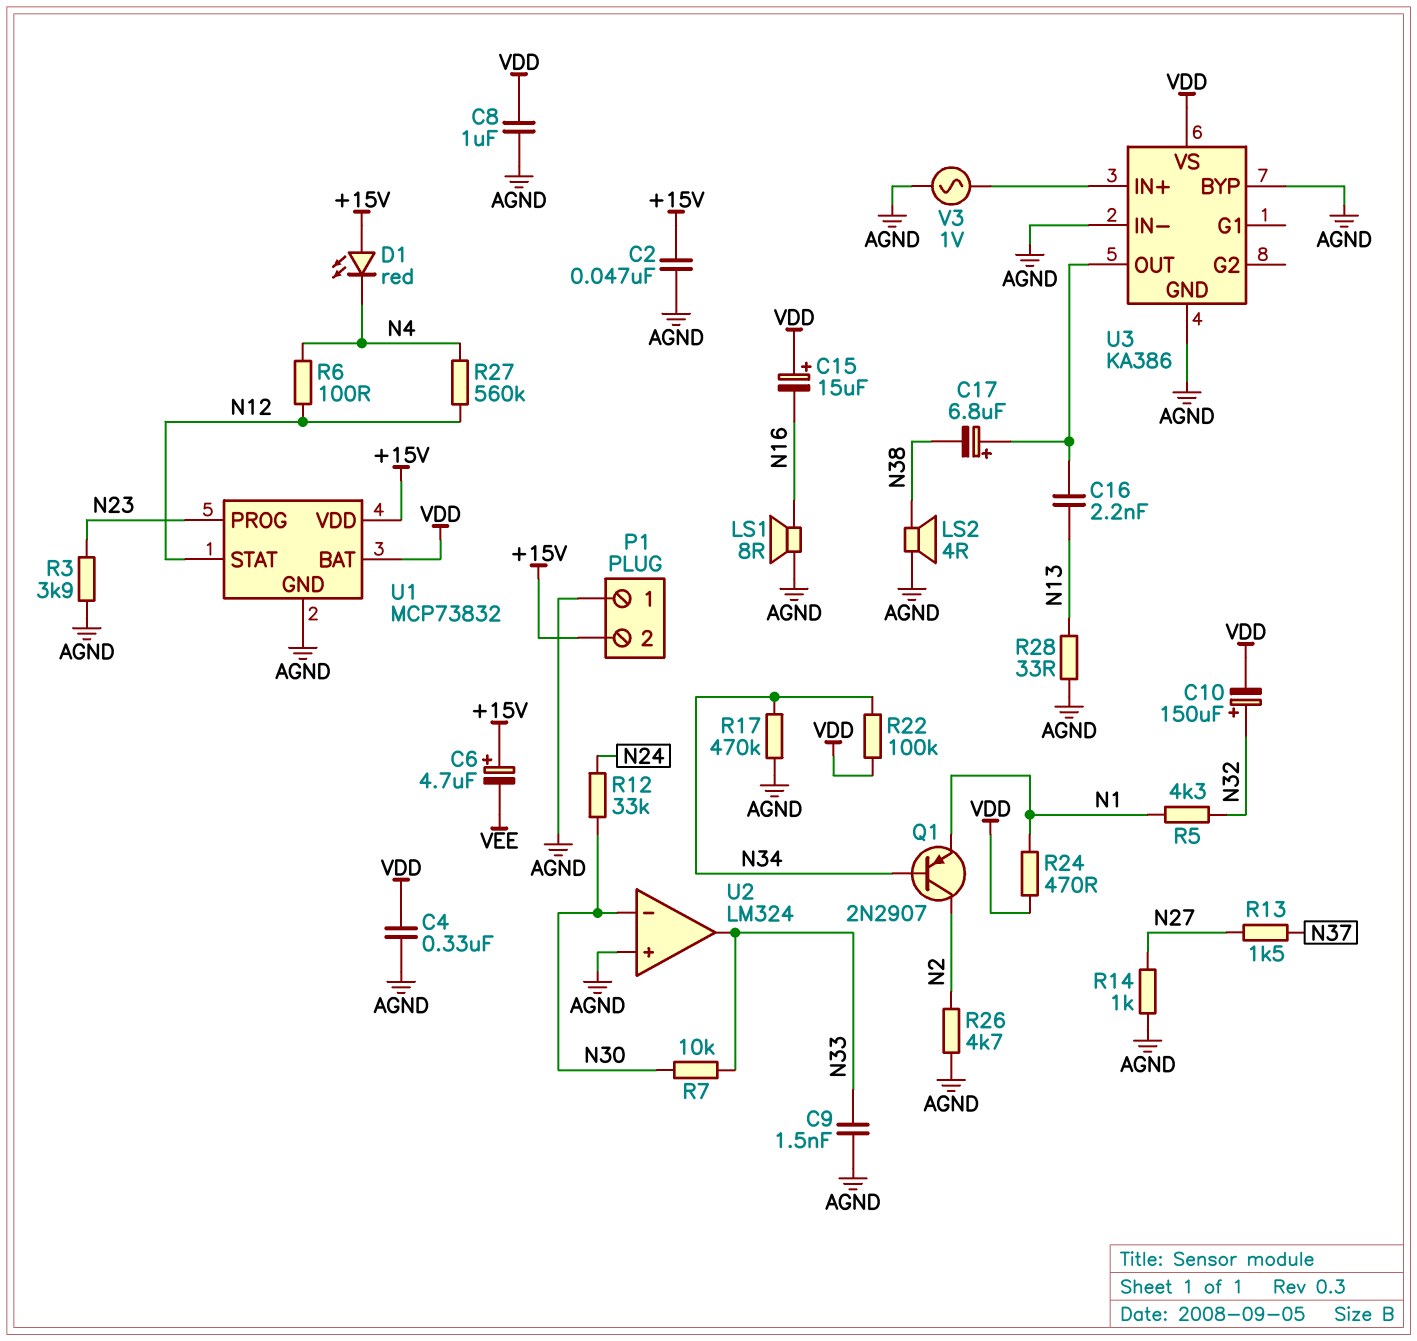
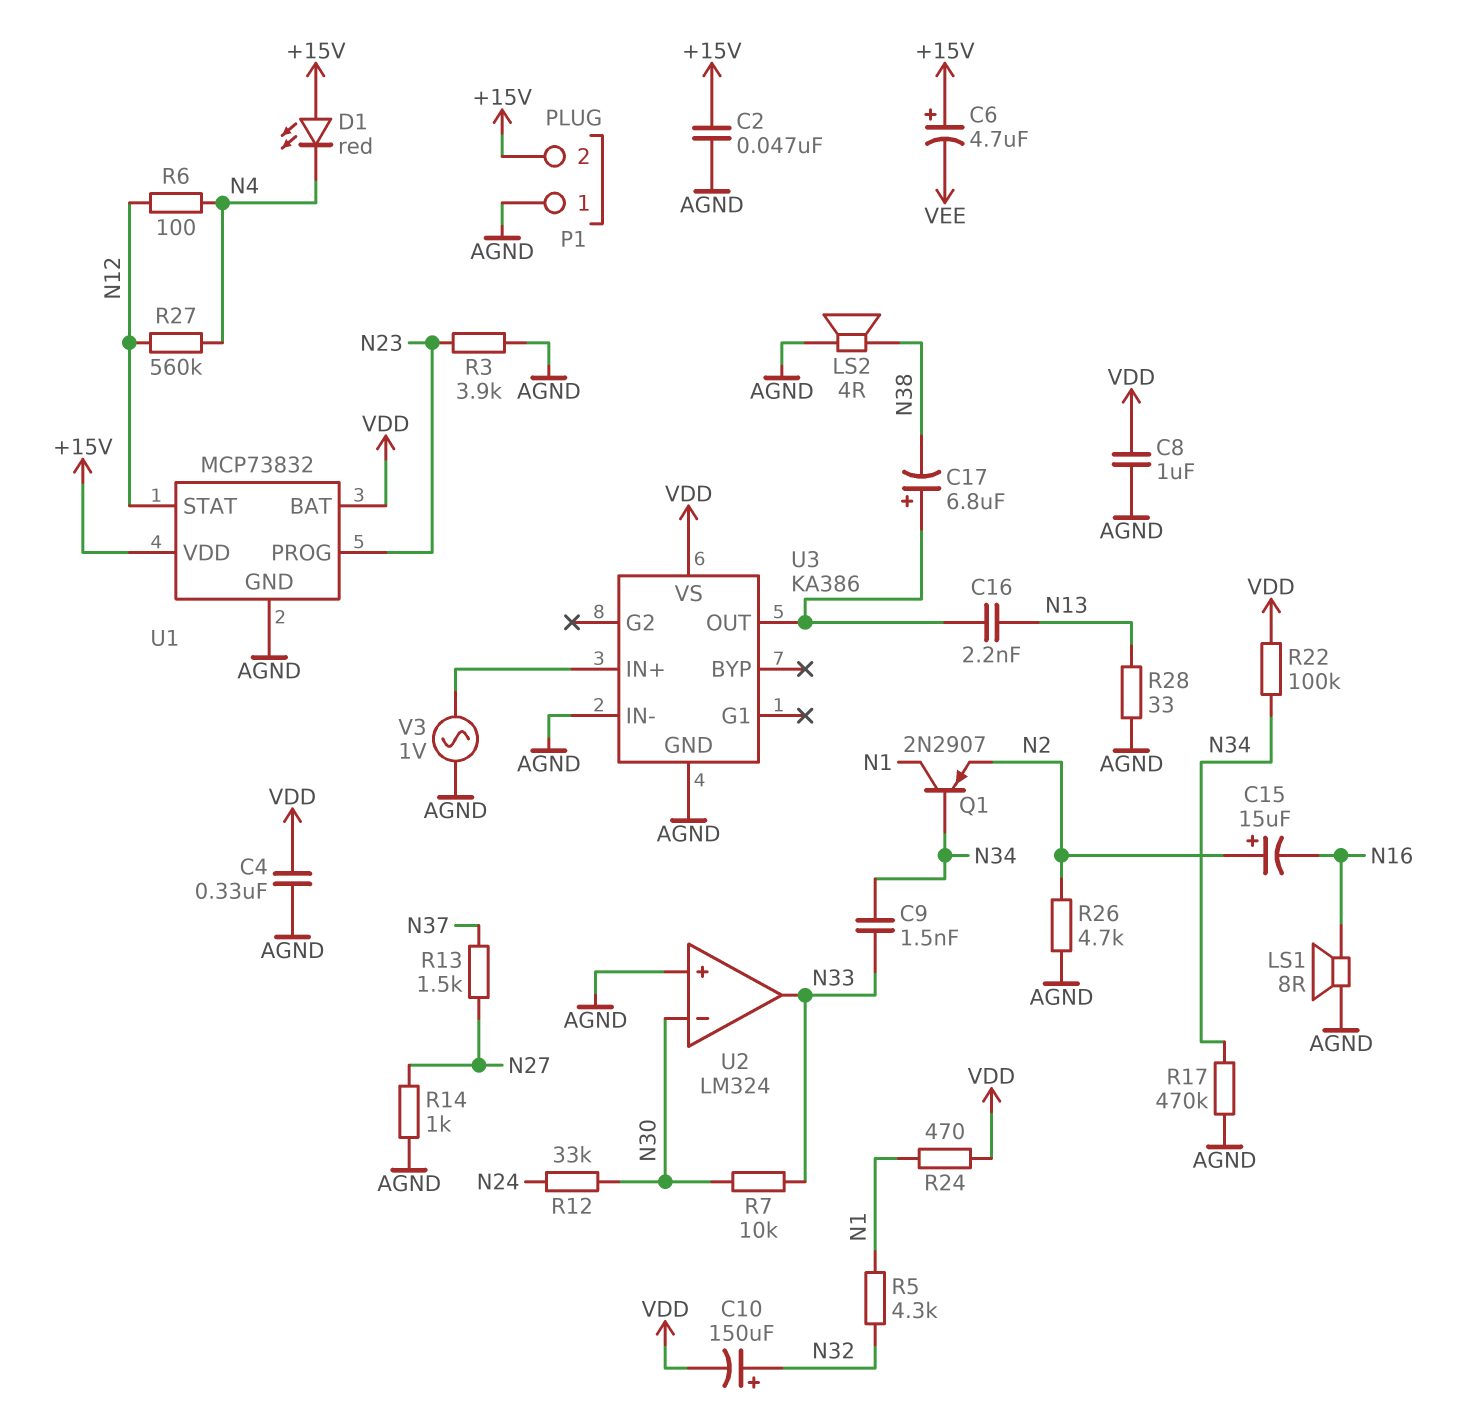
C9: 1.5nF (AGND, N33) -> 1.5nF (N33, N34)
C15: 15uF (plus VDD, minus N16) -> 15uF (plus N2, minus N16)
Q1: PNP 2N2907 (B N34, C N2, E N1) -> PNP 2N2907 (B N34, C N1, E N2)
U3 pin BYP: AGND -> none

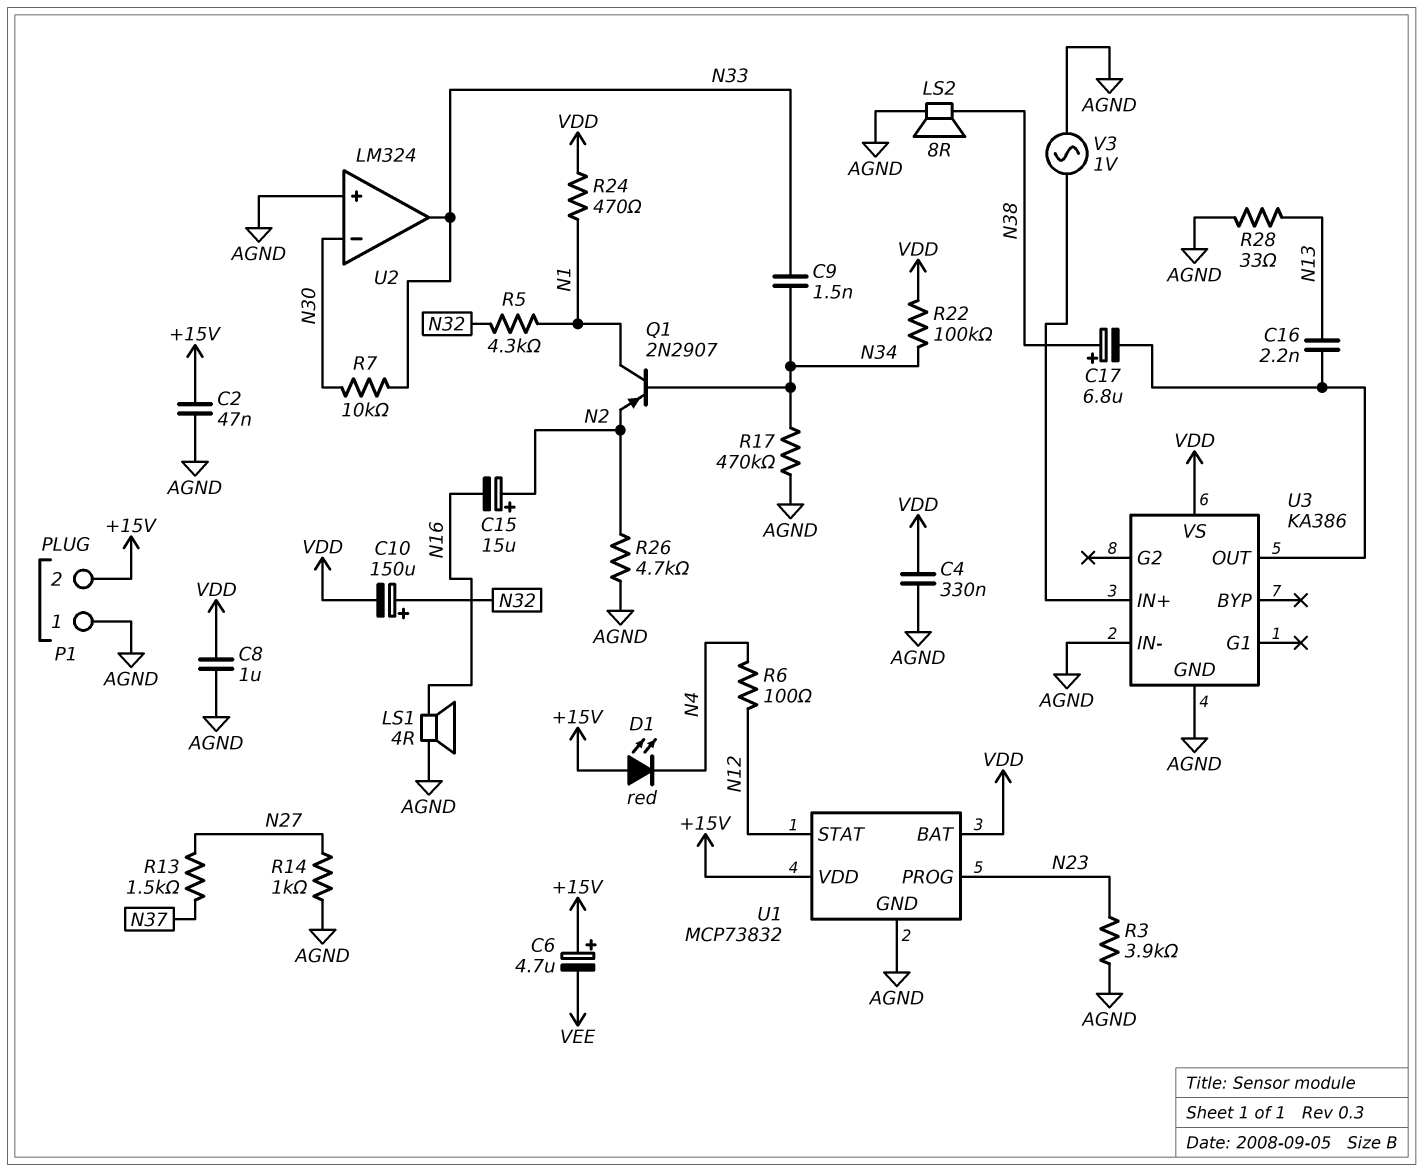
C17: 6.8uF (plus U3/OUT, minus N38) -> 6.8uF (plus N38, minus U3/OUT)
LS1: speaker 8R (AGND, N16) -> speaker 4R (AGND, N16)
LS2: speaker 4R (AGND, N38) -> speaker 8R (AGND, N38)
R12: 33k (N24, N30) -> none
R27: 560k (N4, N12) -> none

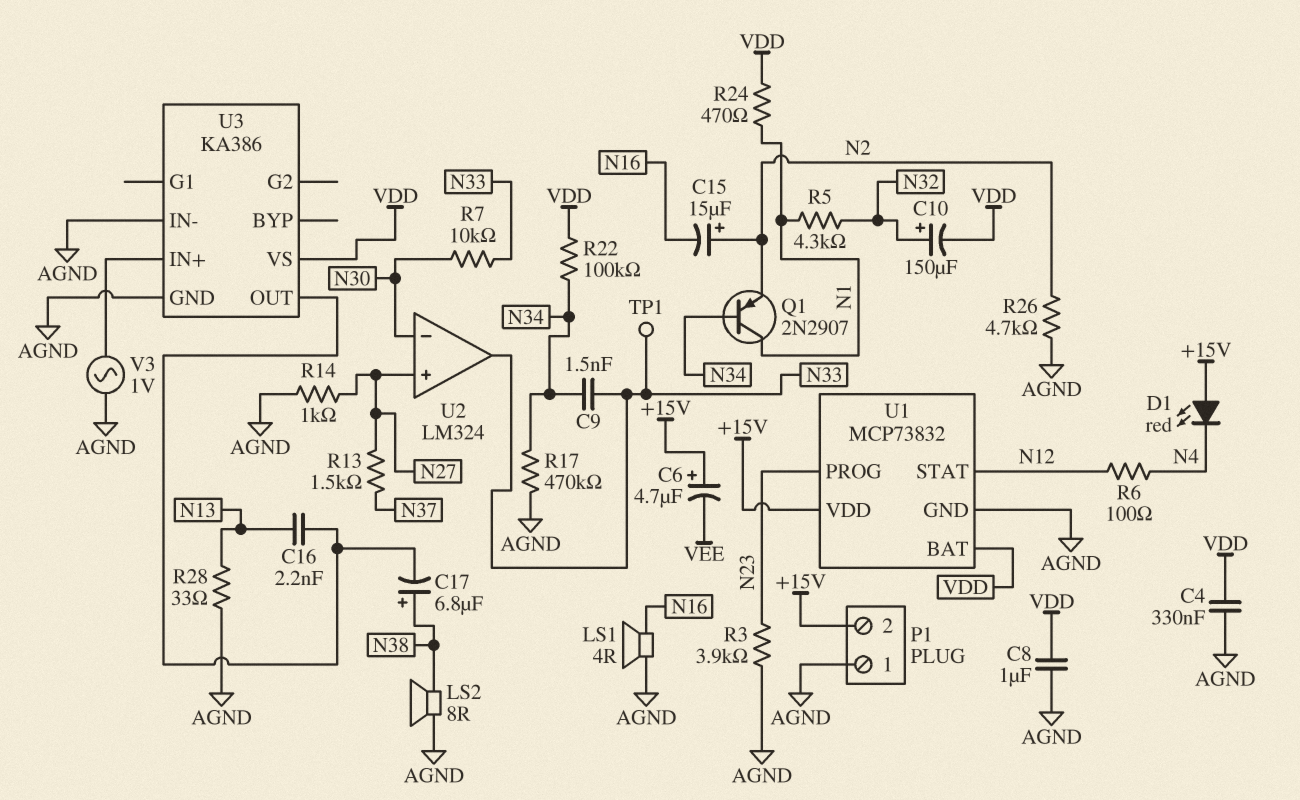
C2: 47nF (+15V, AGND) -> none
TP1: none -> test point (N33)
U2 pin in+: AGND -> N27

